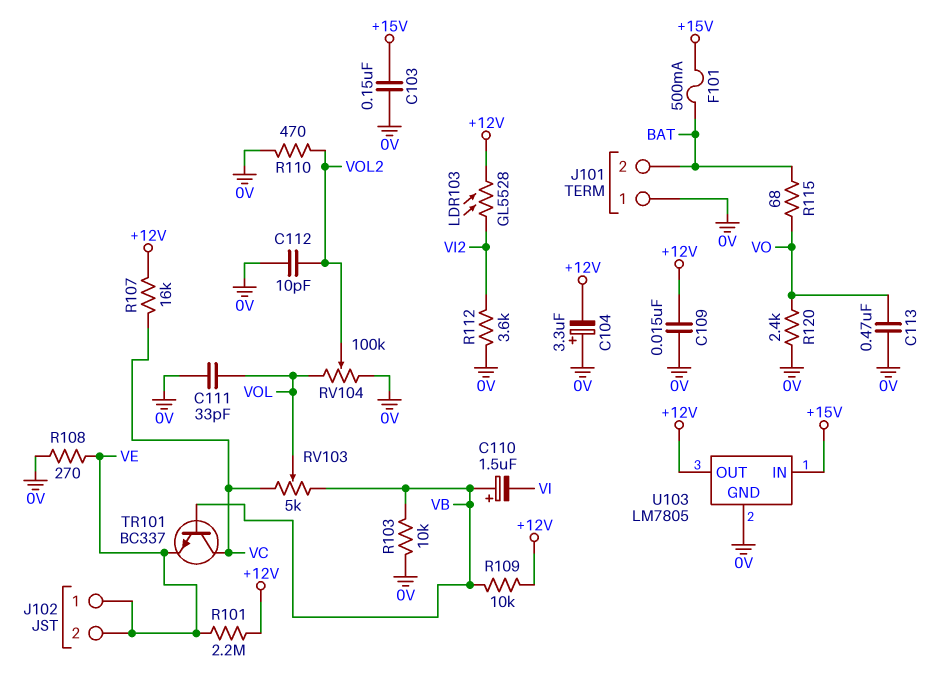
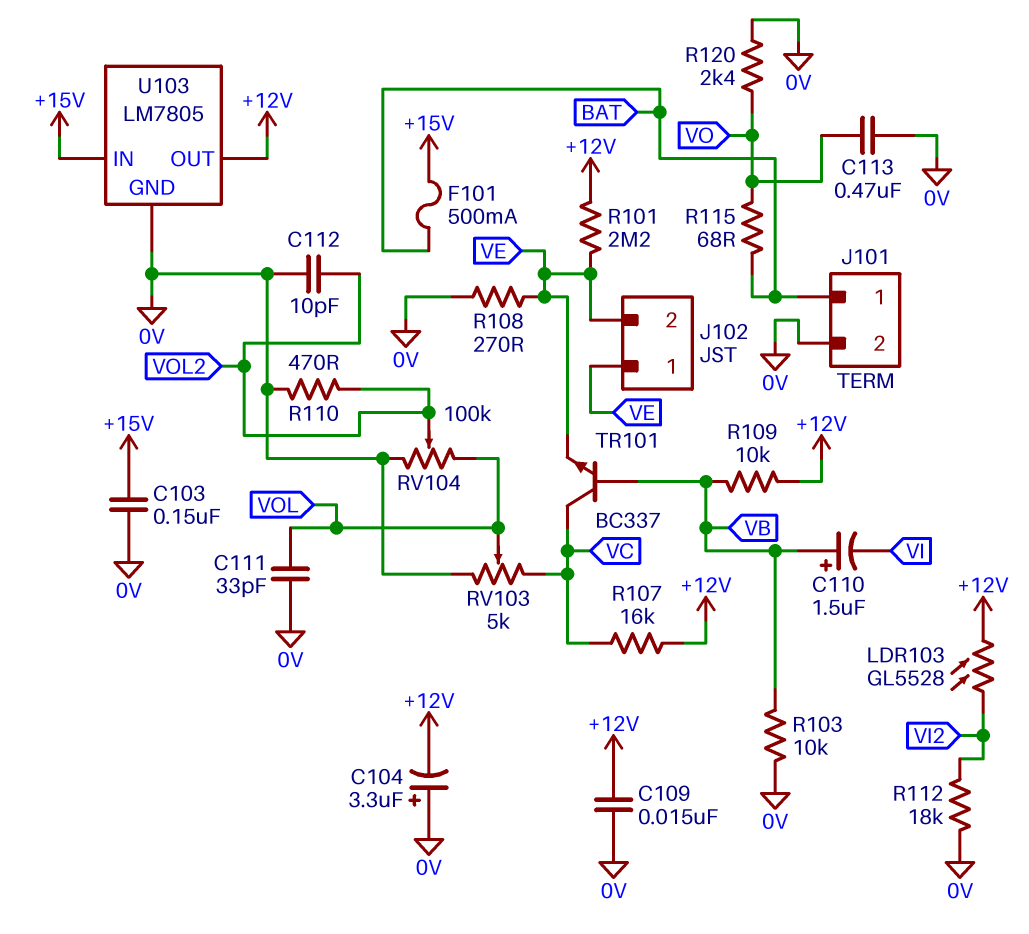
J101 pin 1: 0V -> BAT
J101 pin 2: BAT -> 0V
R112: 3.6k (0V, VI2) -> 18k (0V, VI2)
RV103: 5k (VB, VC, wiper VOL) -> 5k (0V, VC, wiper VOL)

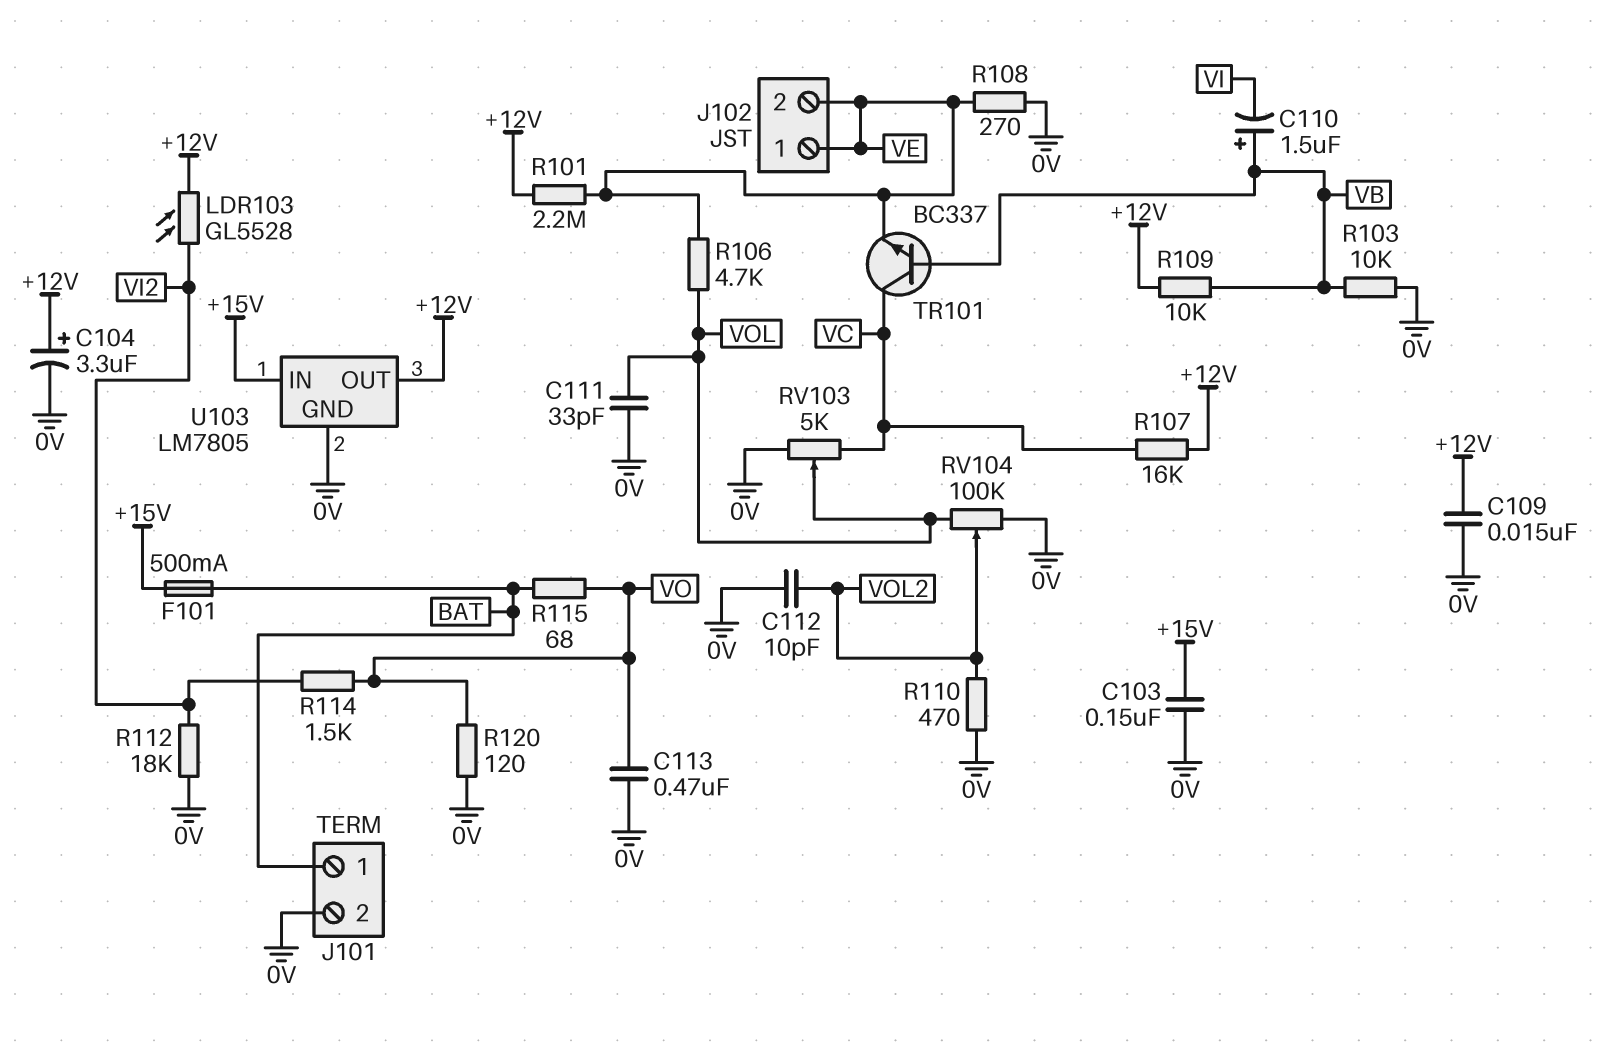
C104: 3.3uF (plus 0V, minus +12V) -> 3.3uF (plus +12V, minus 0V)
R106: none -> 4.7k (VE, VOL)
R114: none -> 1.5k (VI2, VO)
R120: 2.4k (0V, VO) -> 120 (0V, VO)

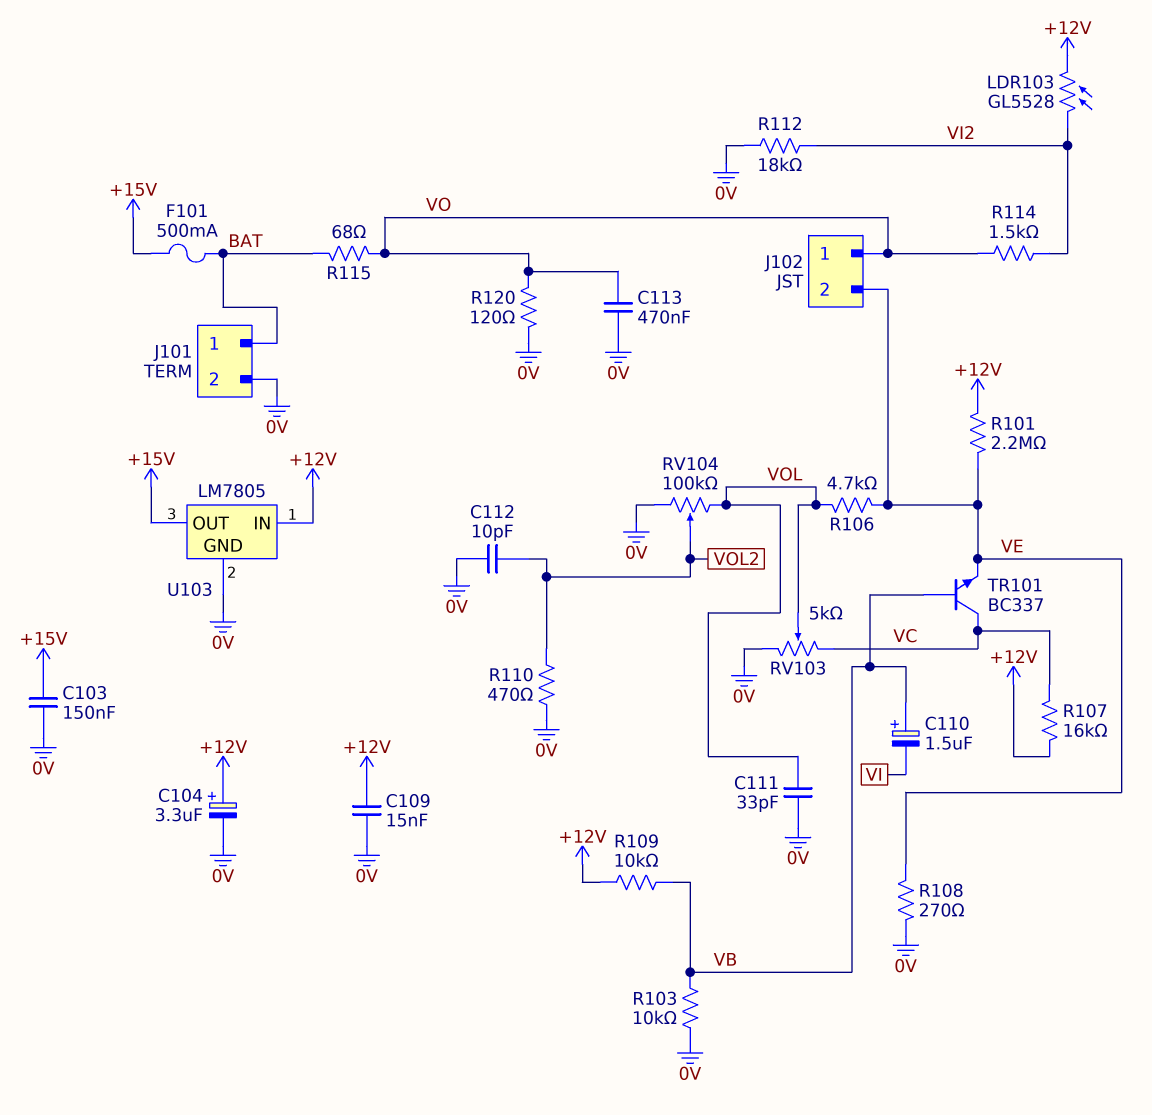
J102 pin 1: VE -> VO
U103 pin IN: +15V -> +12V
U103 pin OUT: +12V -> +15V

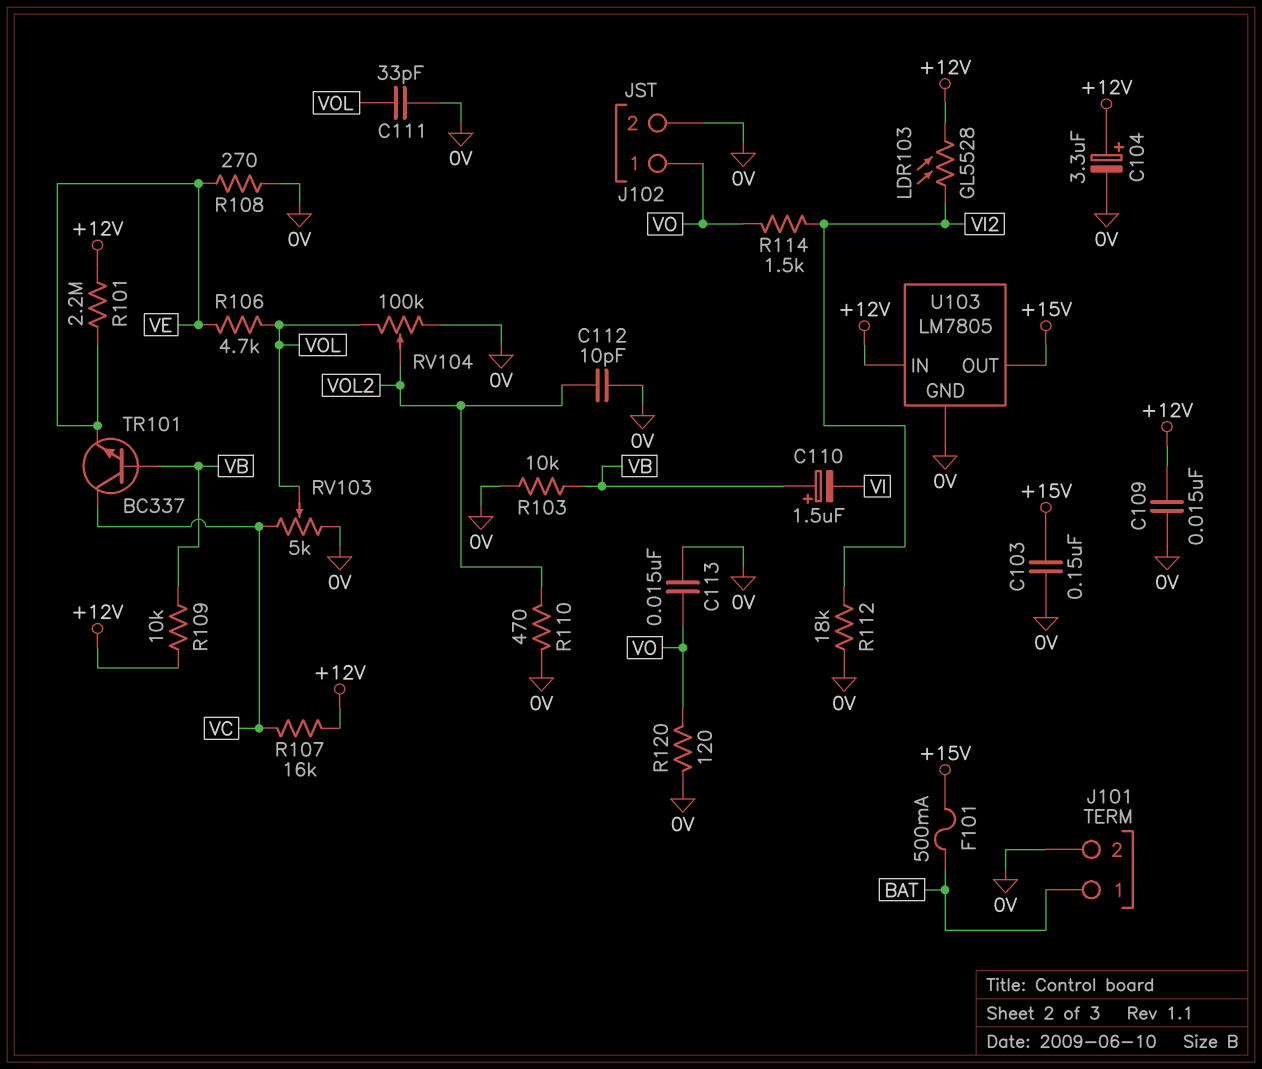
C113: 470nF (0V, VO) -> 15nF (0V, VO)
J102 pin 2: VE -> 0V
R115: 68 (BAT, VO) -> none

